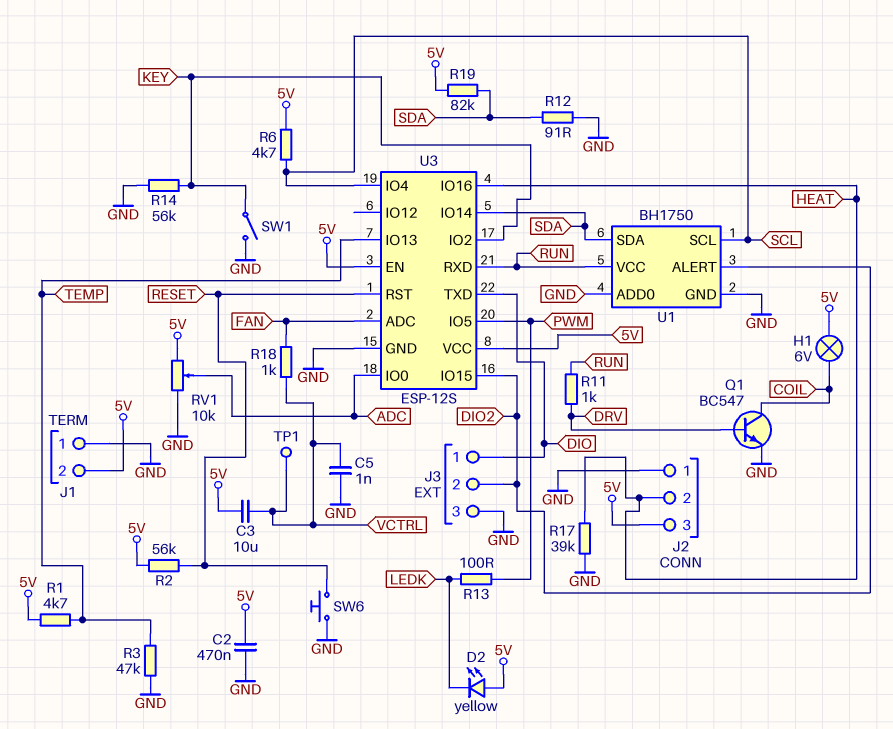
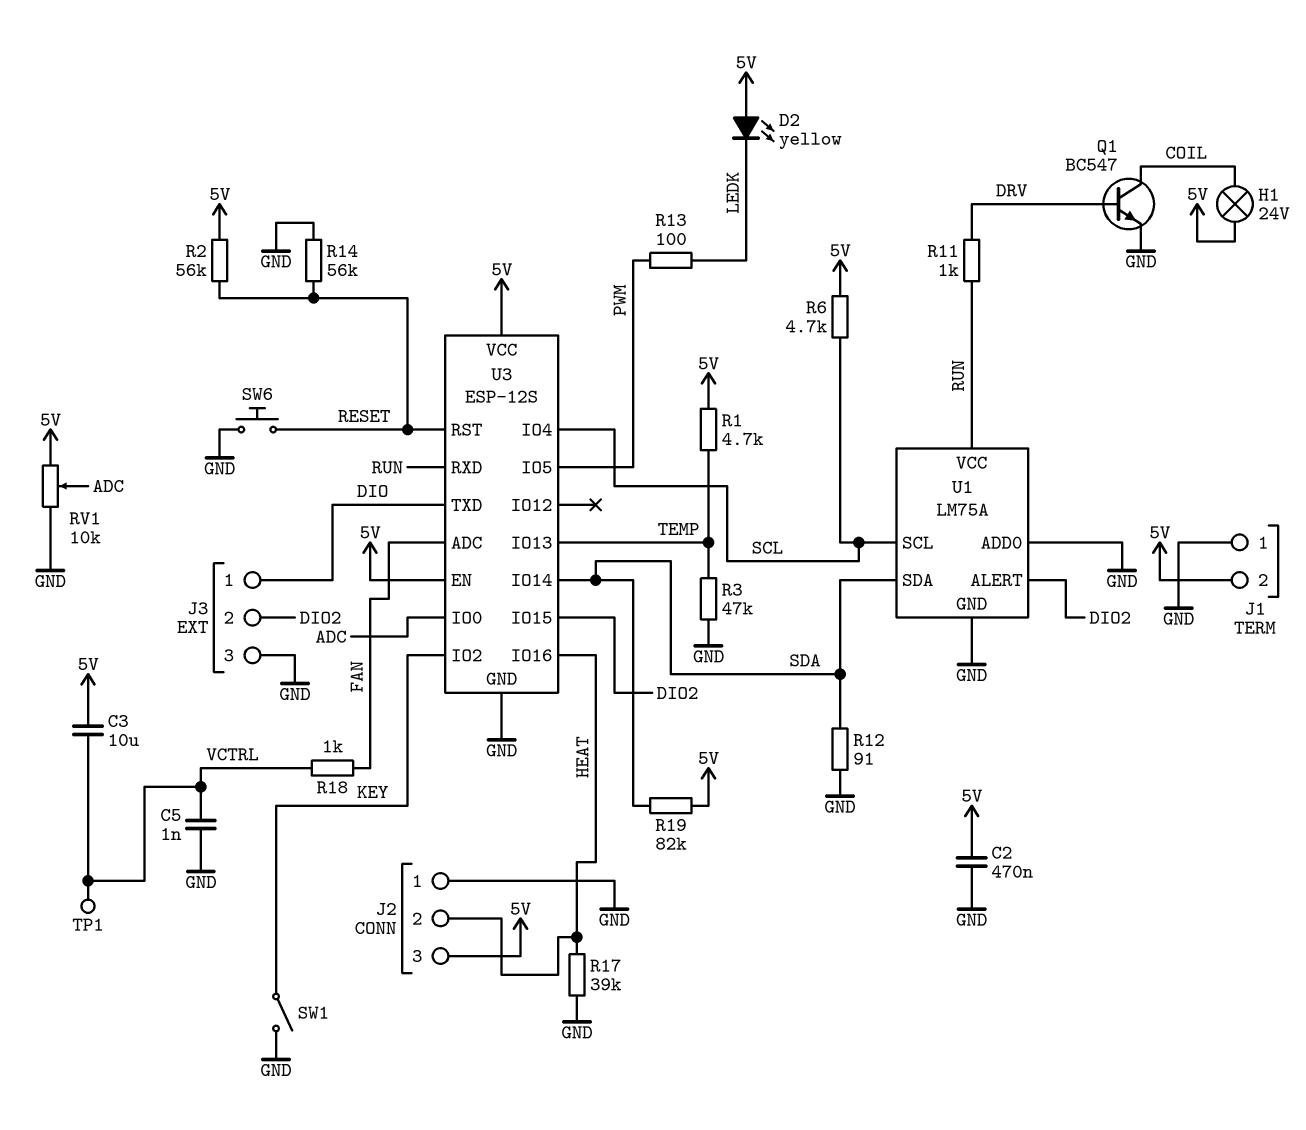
H1: lamp 6V (5V, COIL) -> lamp 24V (5V, COIL)
R14: 56k (GND, KEY) -> 56k (GND, RESET)
U1: BH1750 -> LM75A

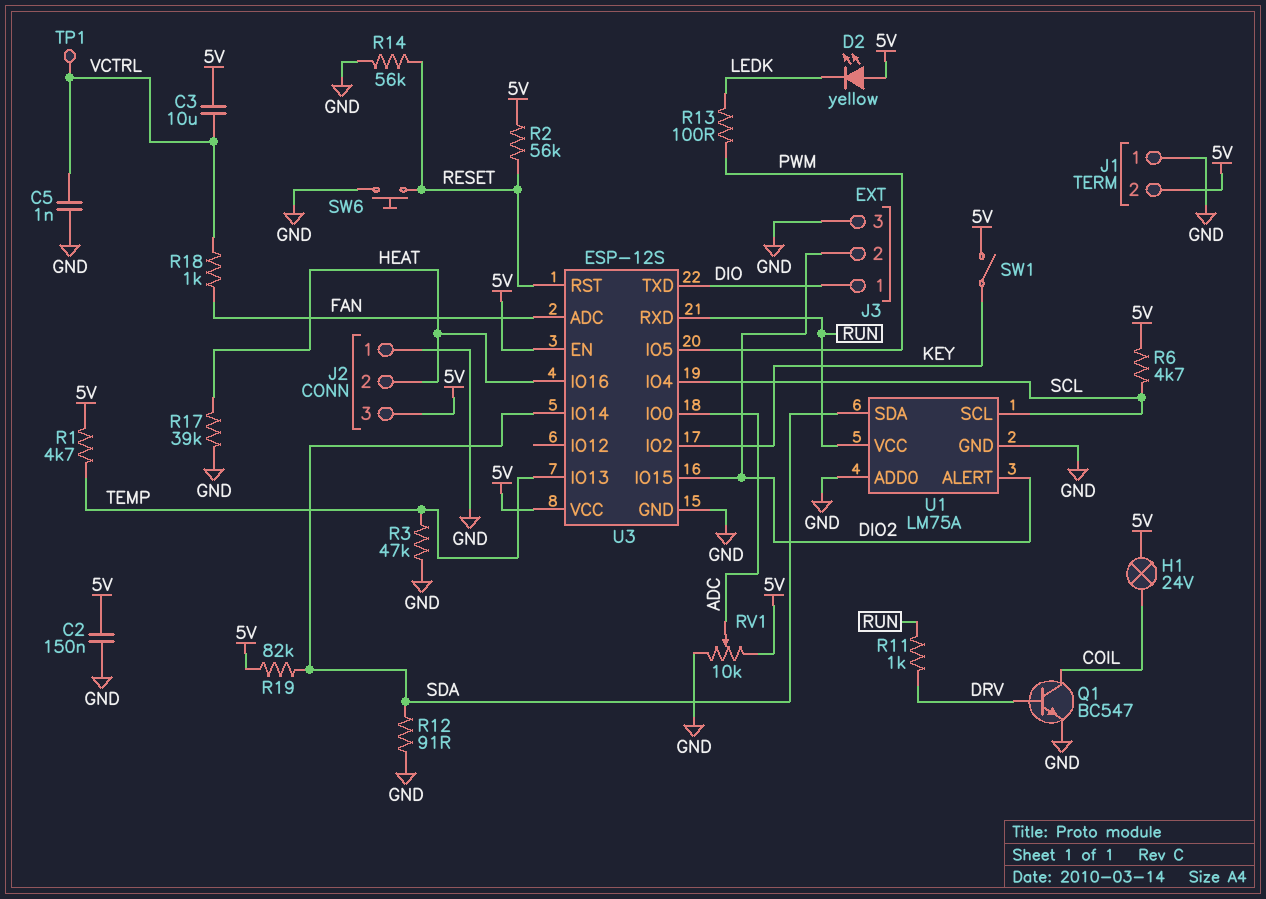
C2: 470nF (5V, GND) -> 150nF (5V, GND)
SW1: switch (GND, KEY) -> switch (5V, KEY)

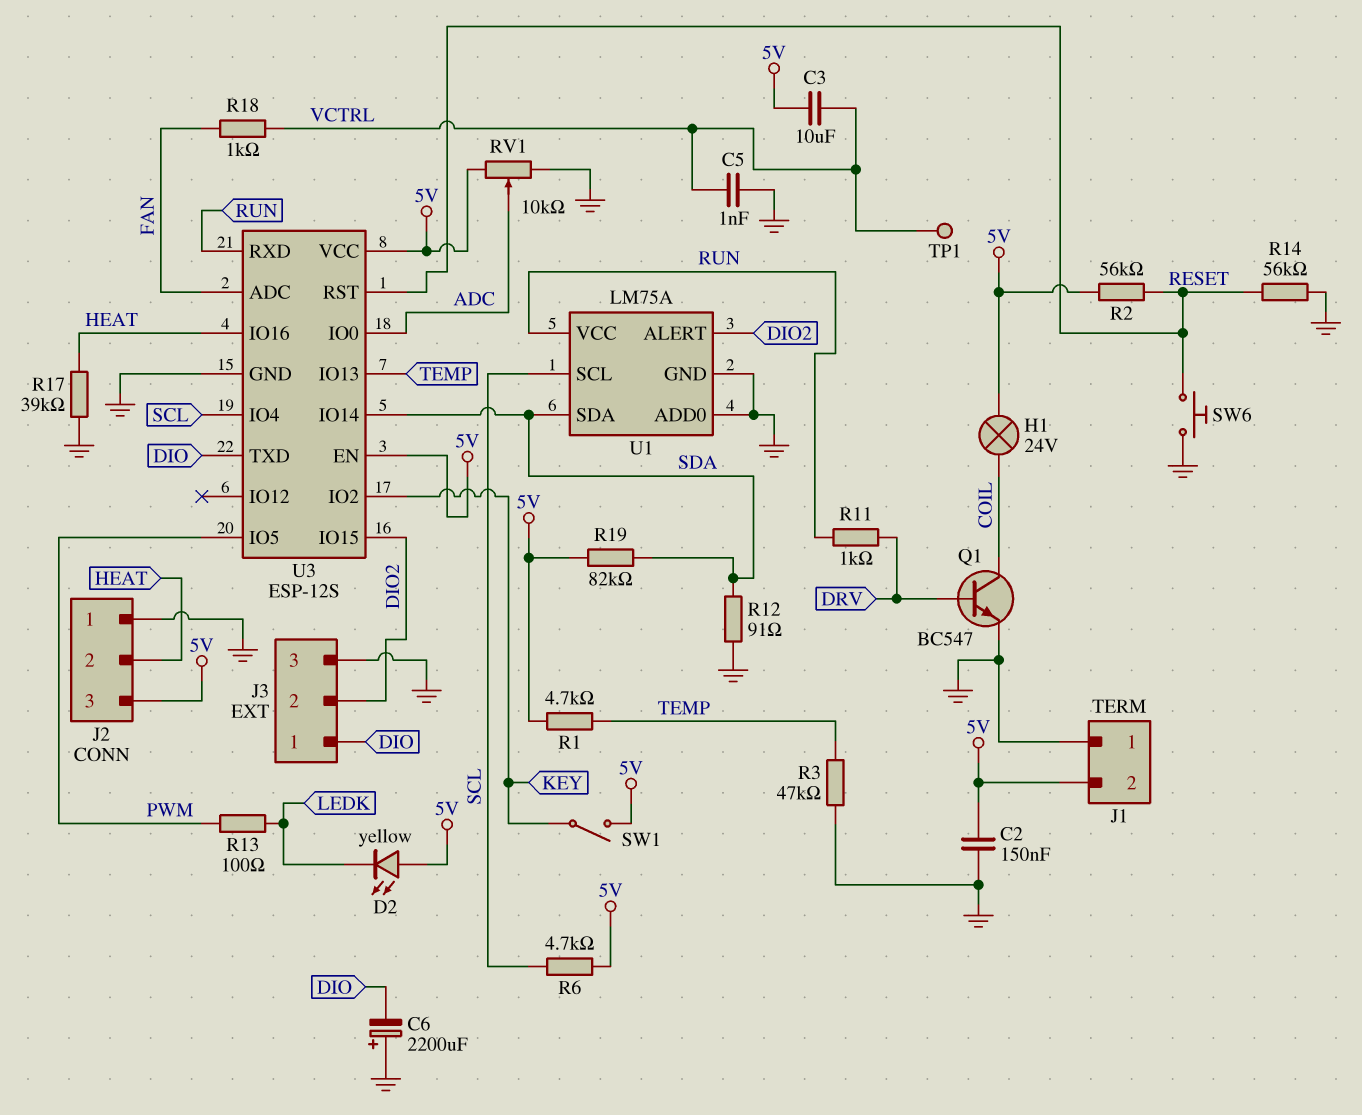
C6: none -> 2200uF (plus GND, minus DIO)

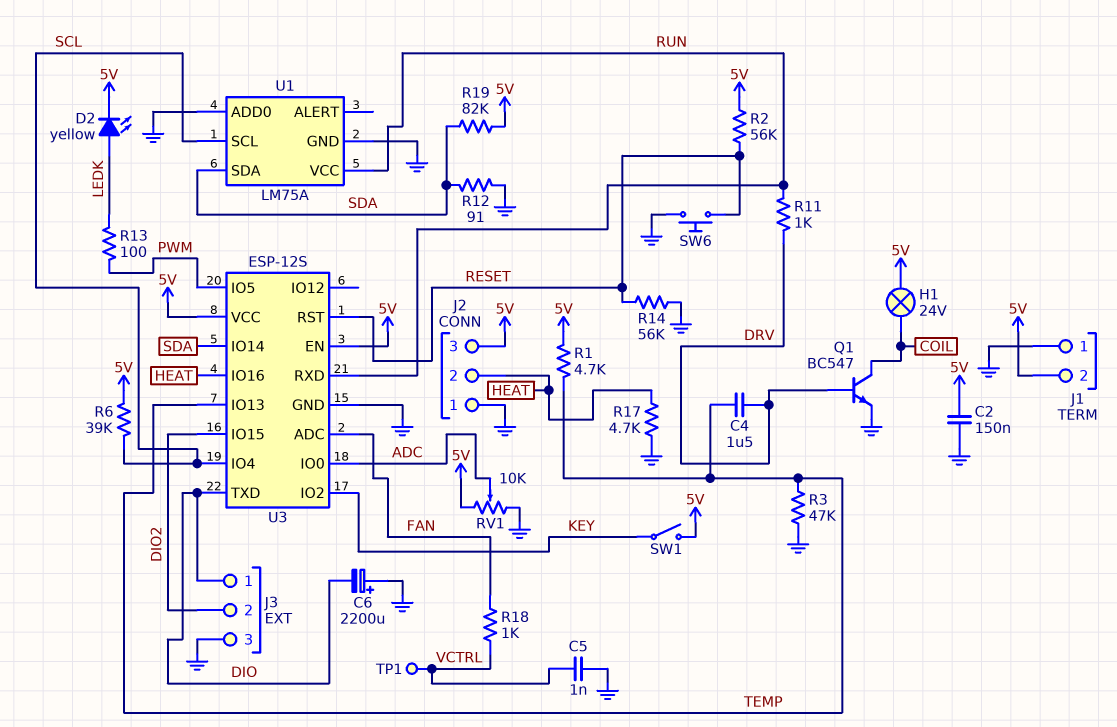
C3: 10uF (5V, VCTRL) -> none
C4: none -> 1.5uF (DRV, TEMP)
D2: LED yellow (A 5V, K LEDK) -> LED yellow (A LEDK, K 5V)
R6: 4.7k (5V, SCL) -> 39k (5V, SCL)
R17: 39k (GND, HEAT) -> 4.7k (GND, HEAT)
U1 pin ALERT: DIO2 -> none

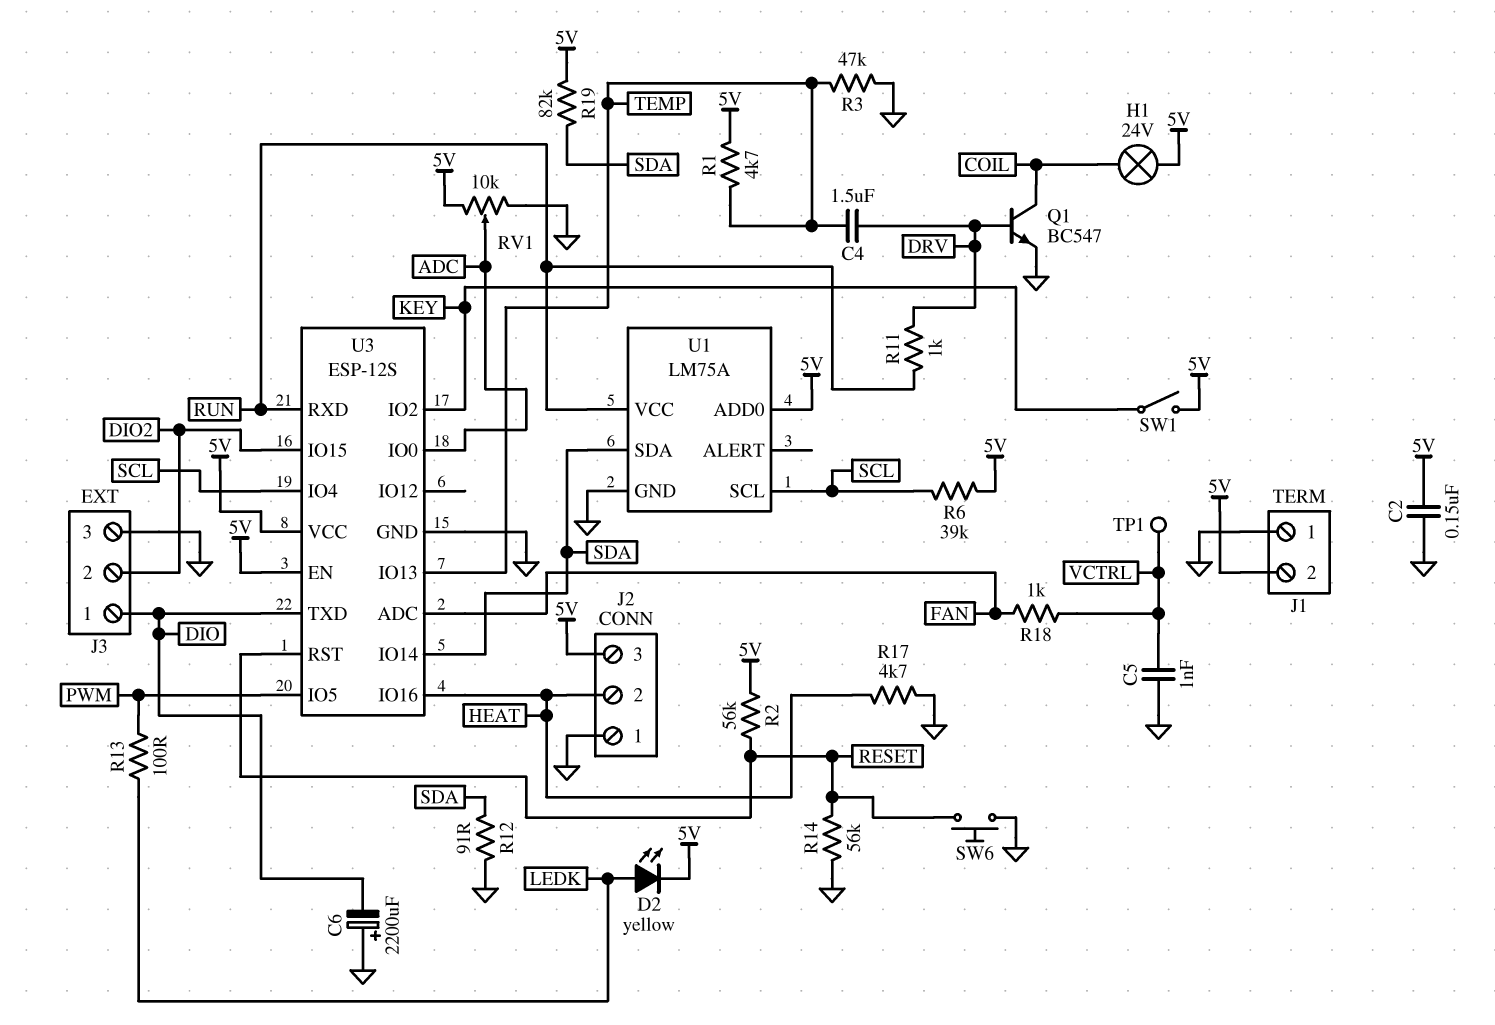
U1 pin ADD0: GND -> 5V

